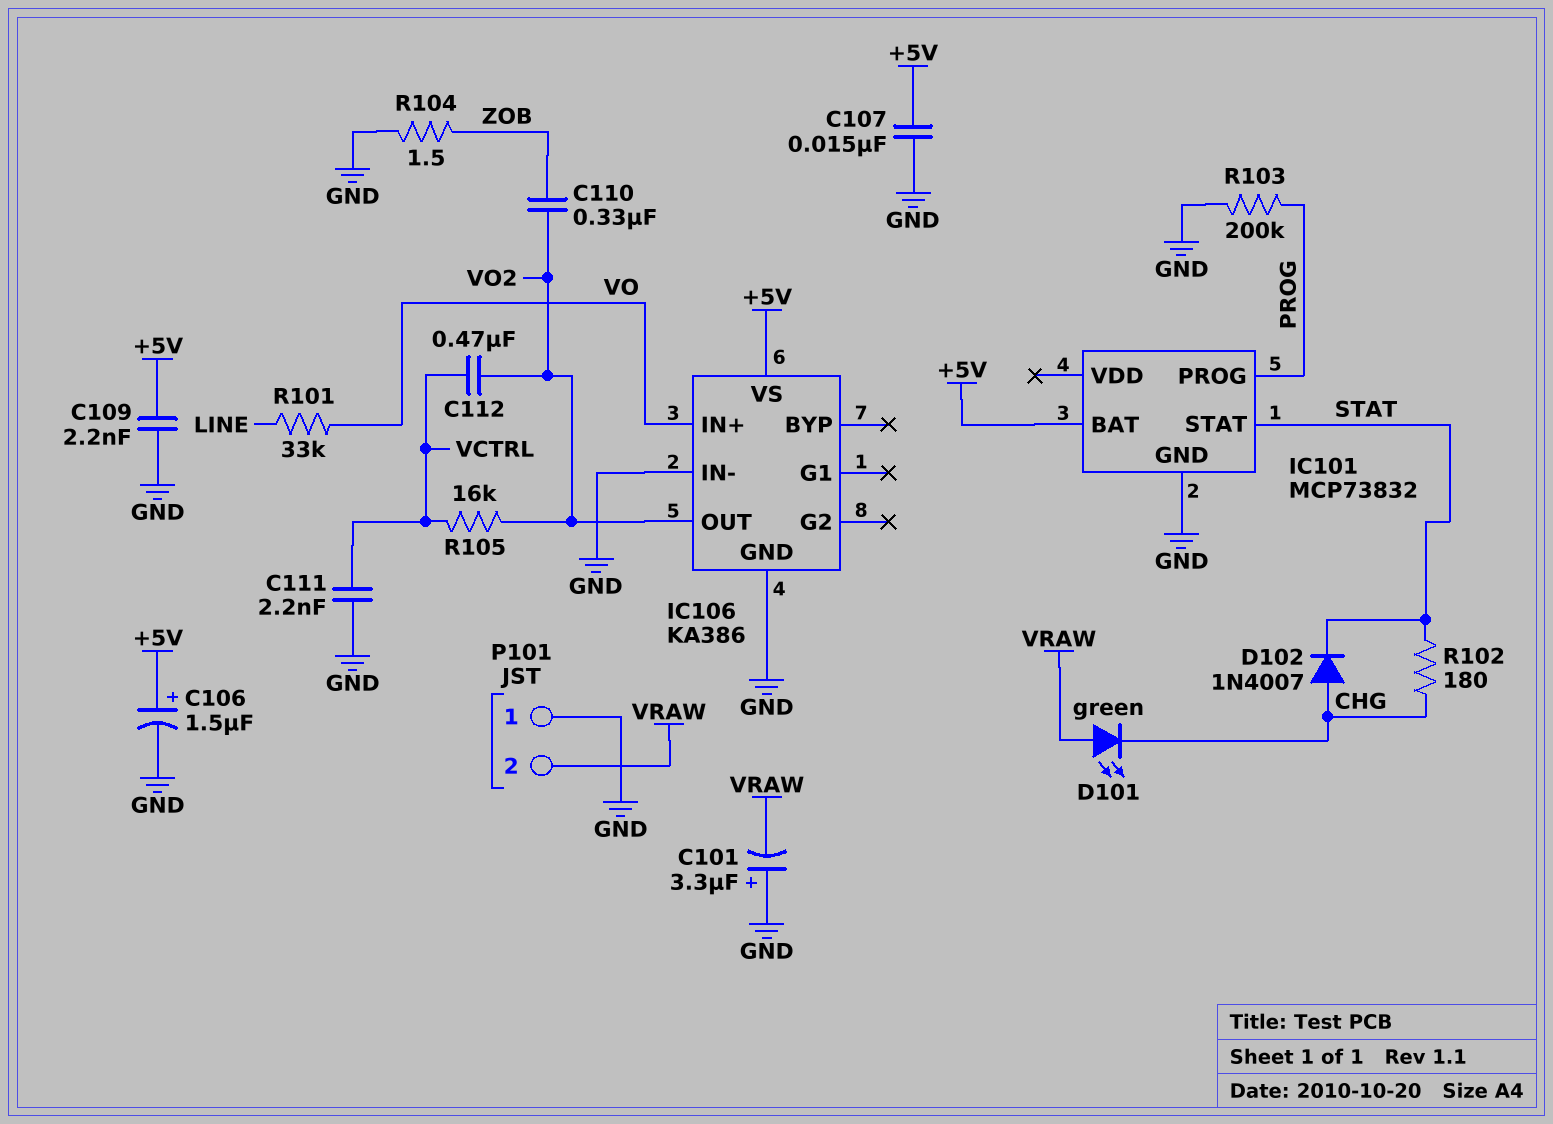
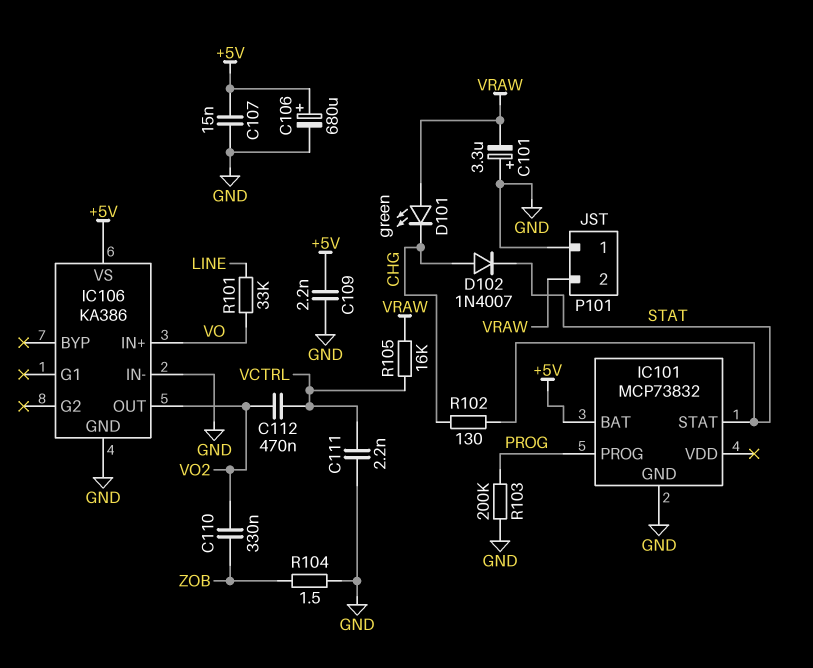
C106: 1.5uF (plus +5V, minus GND) -> 680uF (plus +5V, minus GND)
R102: 180 (CHG, STAT) -> 130 (CHG, STAT)
R105: 16k (VCTRL, VO2) -> 16k (VCTRL, VRAW)

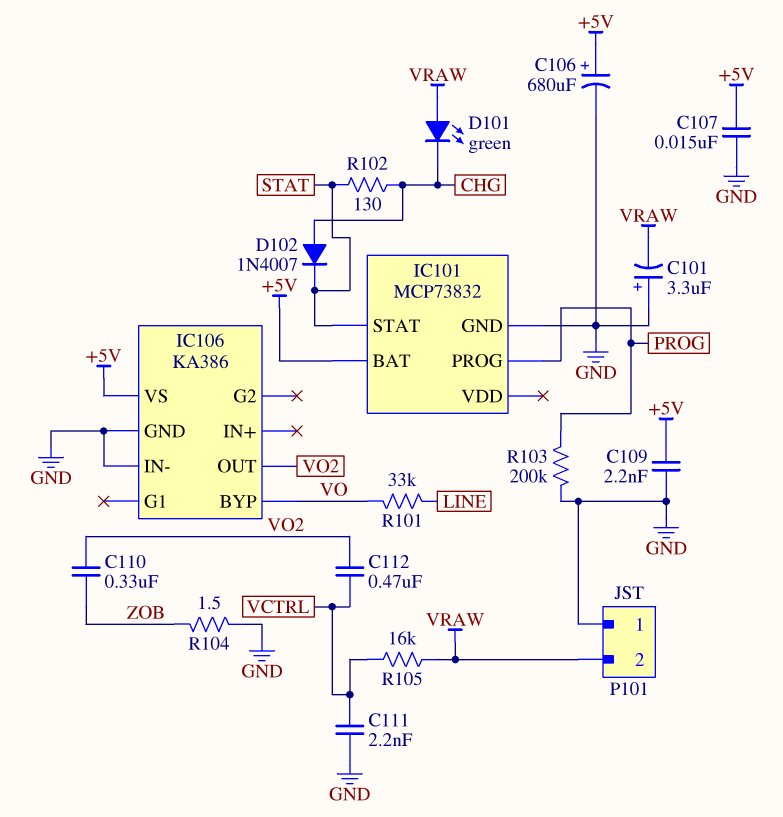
IC106 pin BYP: none -> VO
IC106 pin IN+: VO -> none

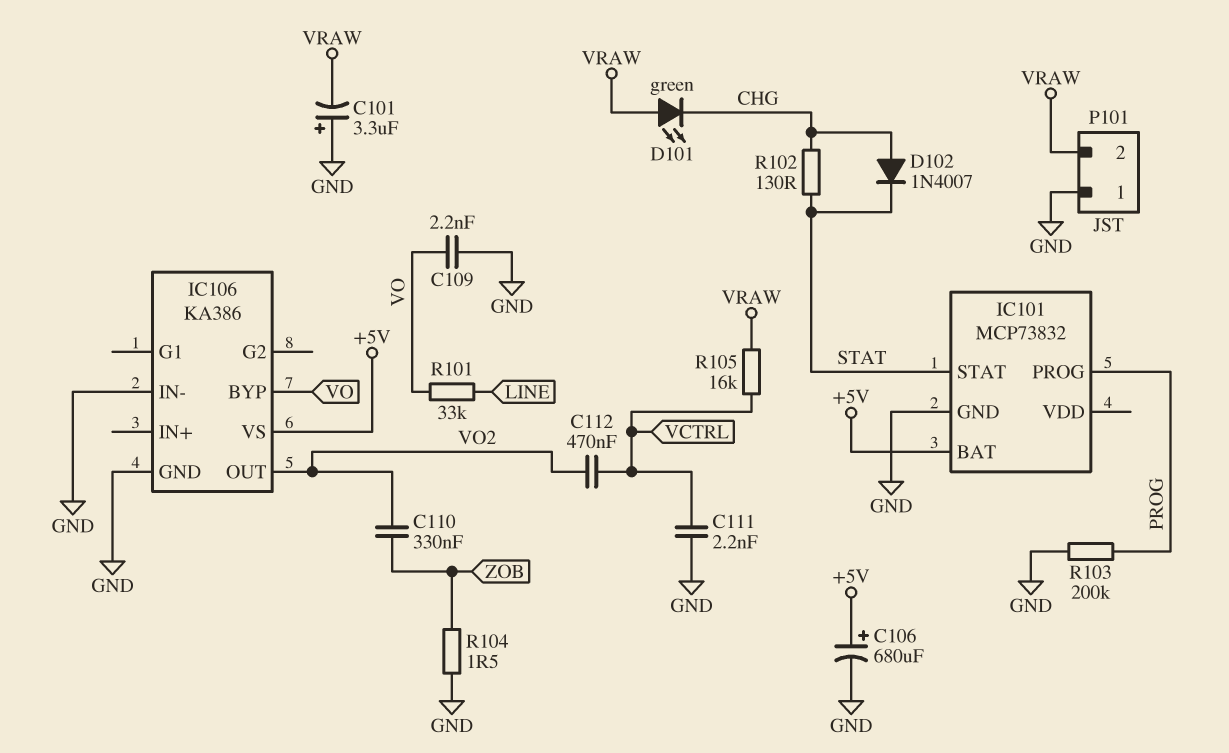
C107: 15nF (+5V, GND) -> none
C109: 2.2nF (+5V, GND) -> 2.2nF (GND, VO)

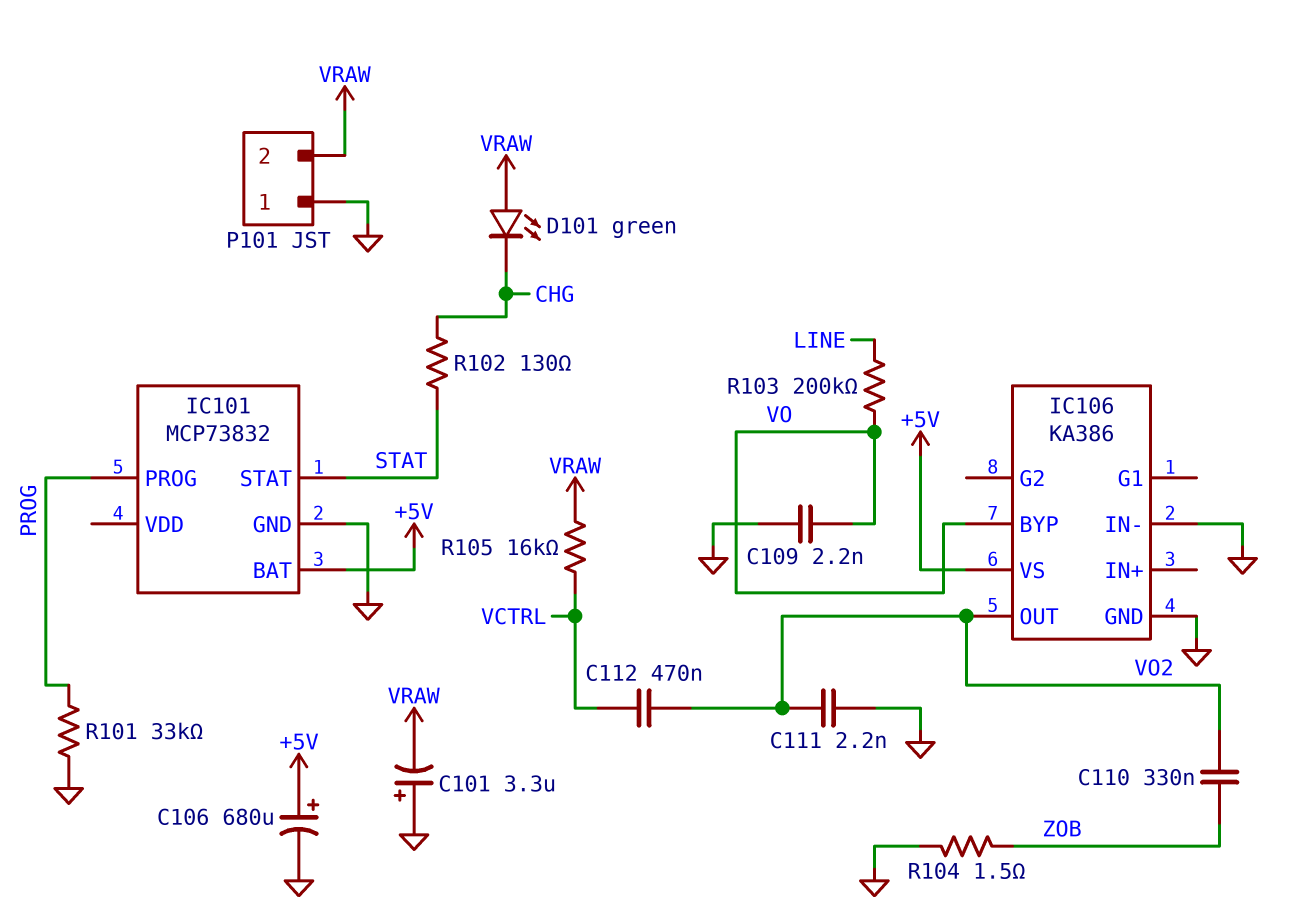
C111: 2.2nF (GND, VCTRL) -> 2.2nF (GND, VO2)
D102: diode 1N4007 (A CHG, K STAT) -> none
R101: 33k (LINE, VO) -> 33k (GND, PROG)
R103: 200k (GND, PROG) -> 200k (LINE, VO)

